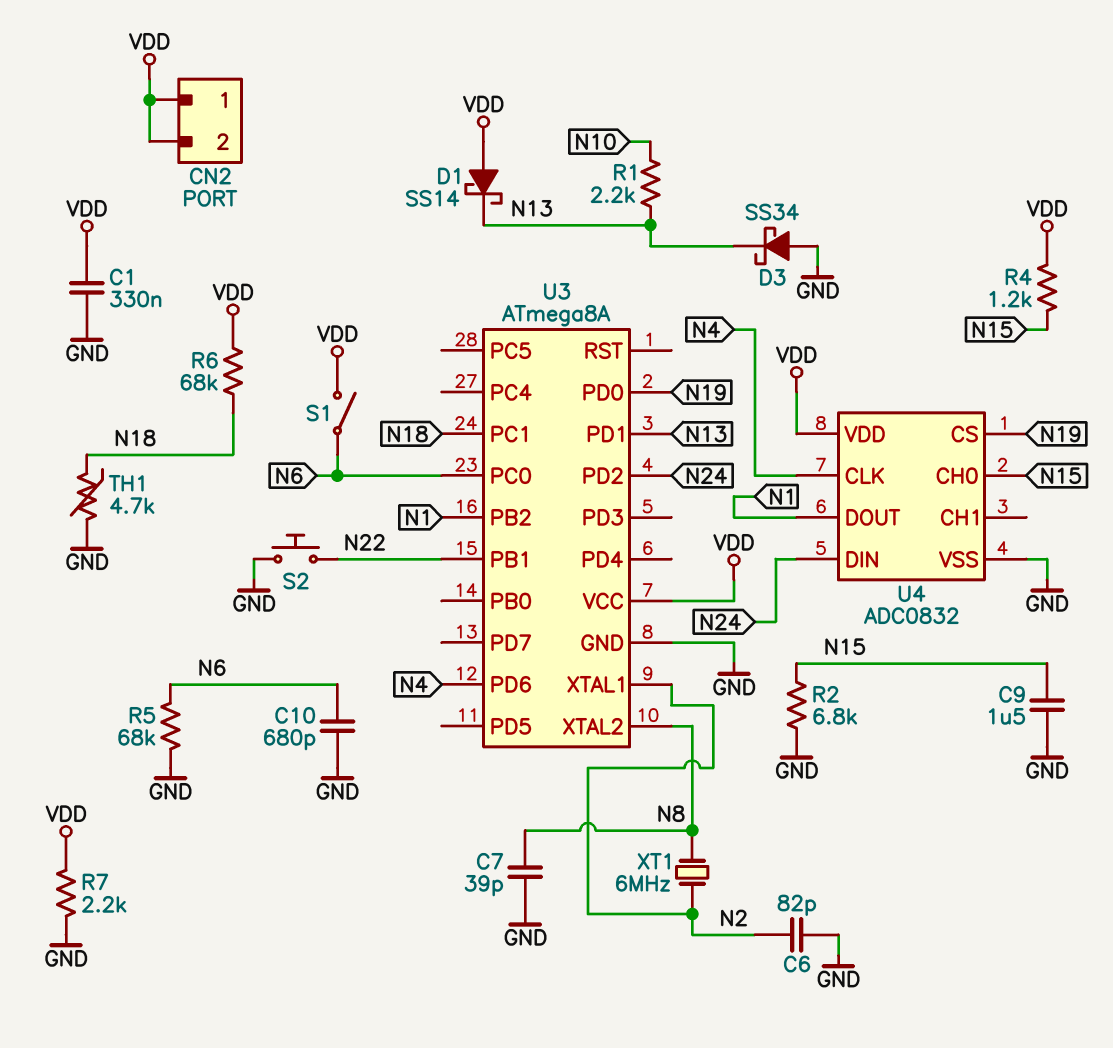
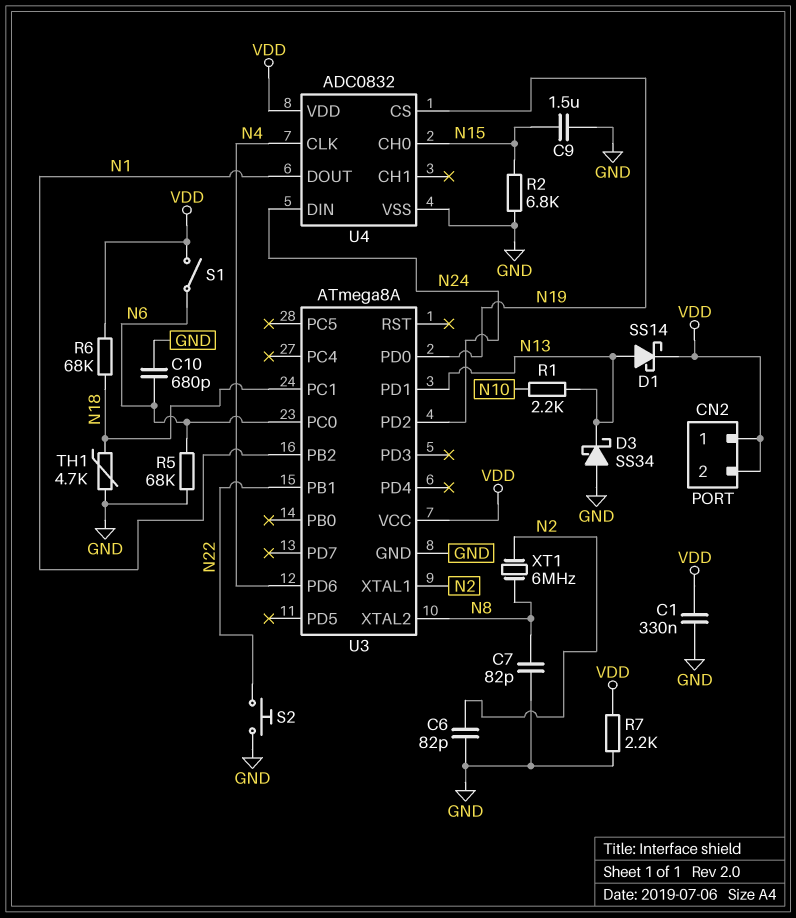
C7: 39pF (GND, N8) -> 82pF (GND, N8)
D1: schottky SS14 (A VDD, K N13) -> schottky SS14 (A N13, K VDD)
R4: 1.2k (N15, VDD) -> none

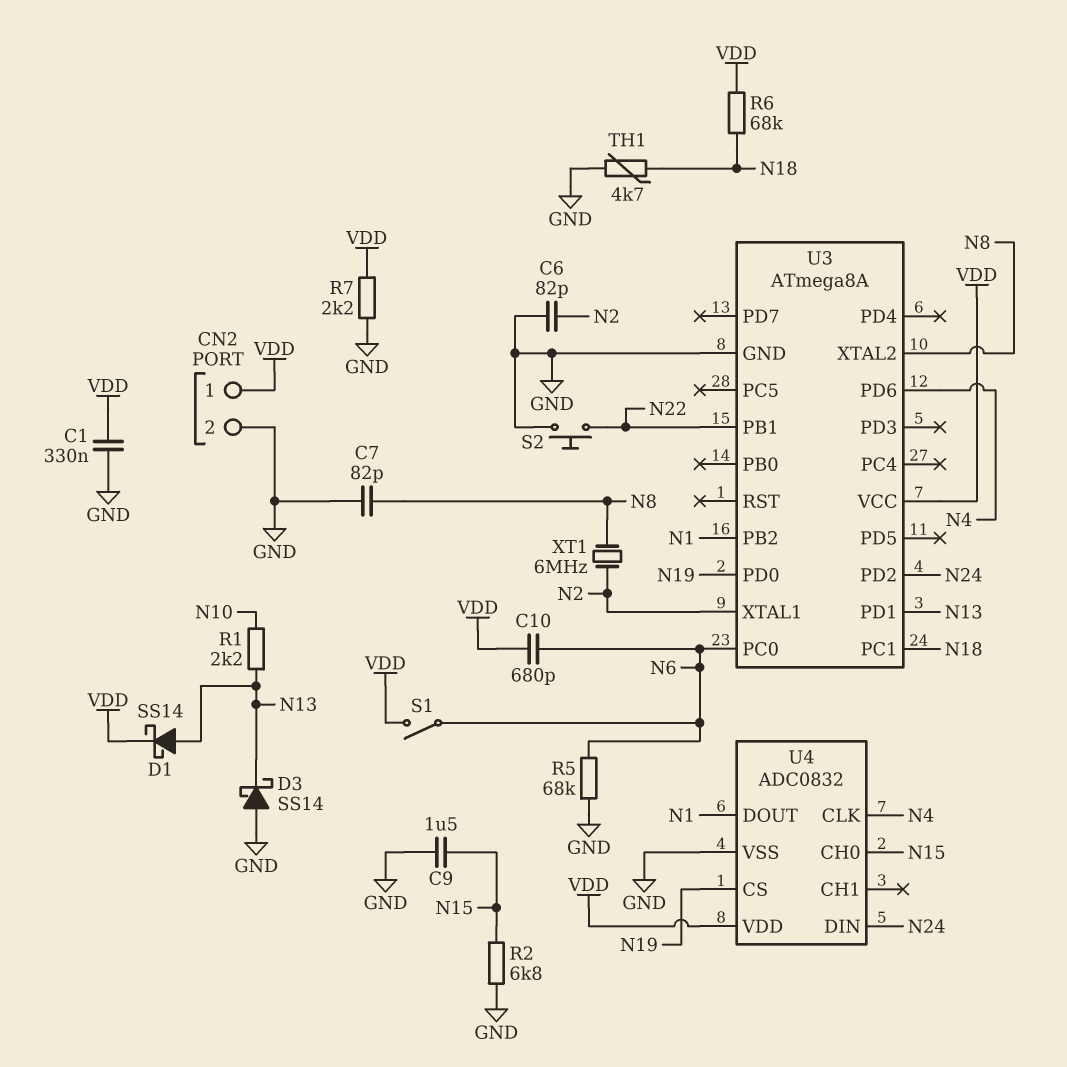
C10: 680pF (GND, N6) -> 680pF (N6, VDD)
CN2 pin 2: VDD -> GND
D3: schottky SS34 (A GND, K N13) -> schottky SS14 (A GND, K N13)

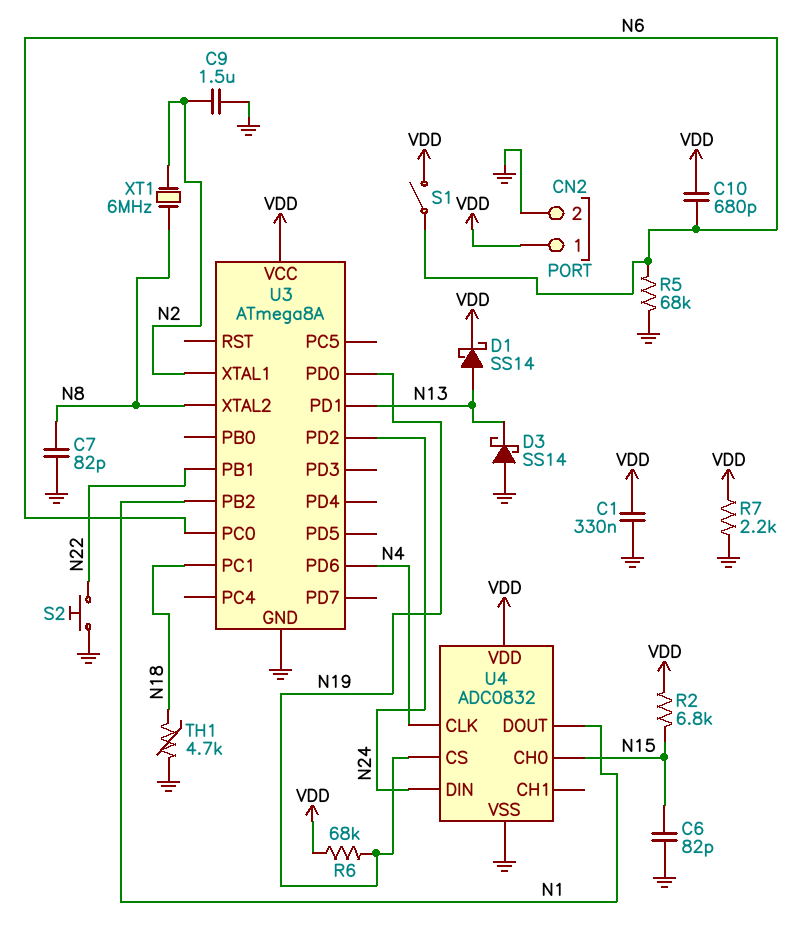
C6: 82pF (GND, N2) -> 82pF (GND, N15)
C9: 1.5uF (GND, N15) -> 1.5uF (GND, N2)
R1: 2.2k (N10, N13) -> none
R2: 6.8k (GND, N15) -> 6.8k (N15, VDD)
R6: 68k (N18, VDD) -> 68k (N19, VDD)

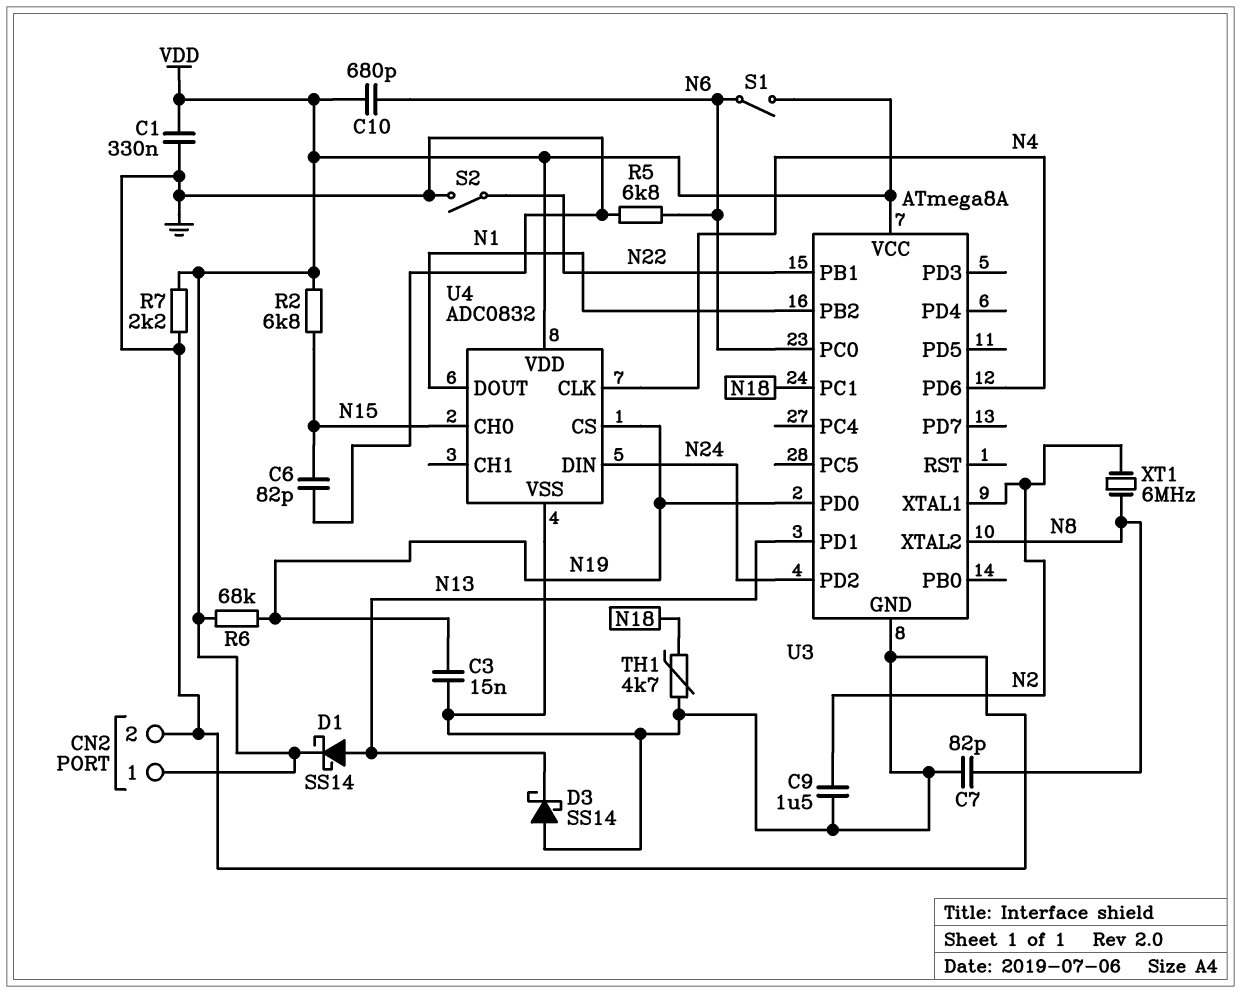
C3: none -> 15nF (GND, N19)
R5: 68k (GND, N6) -> 6.8k (GND, N6)
S2: button (GND, N22) -> switch (GND, N22)

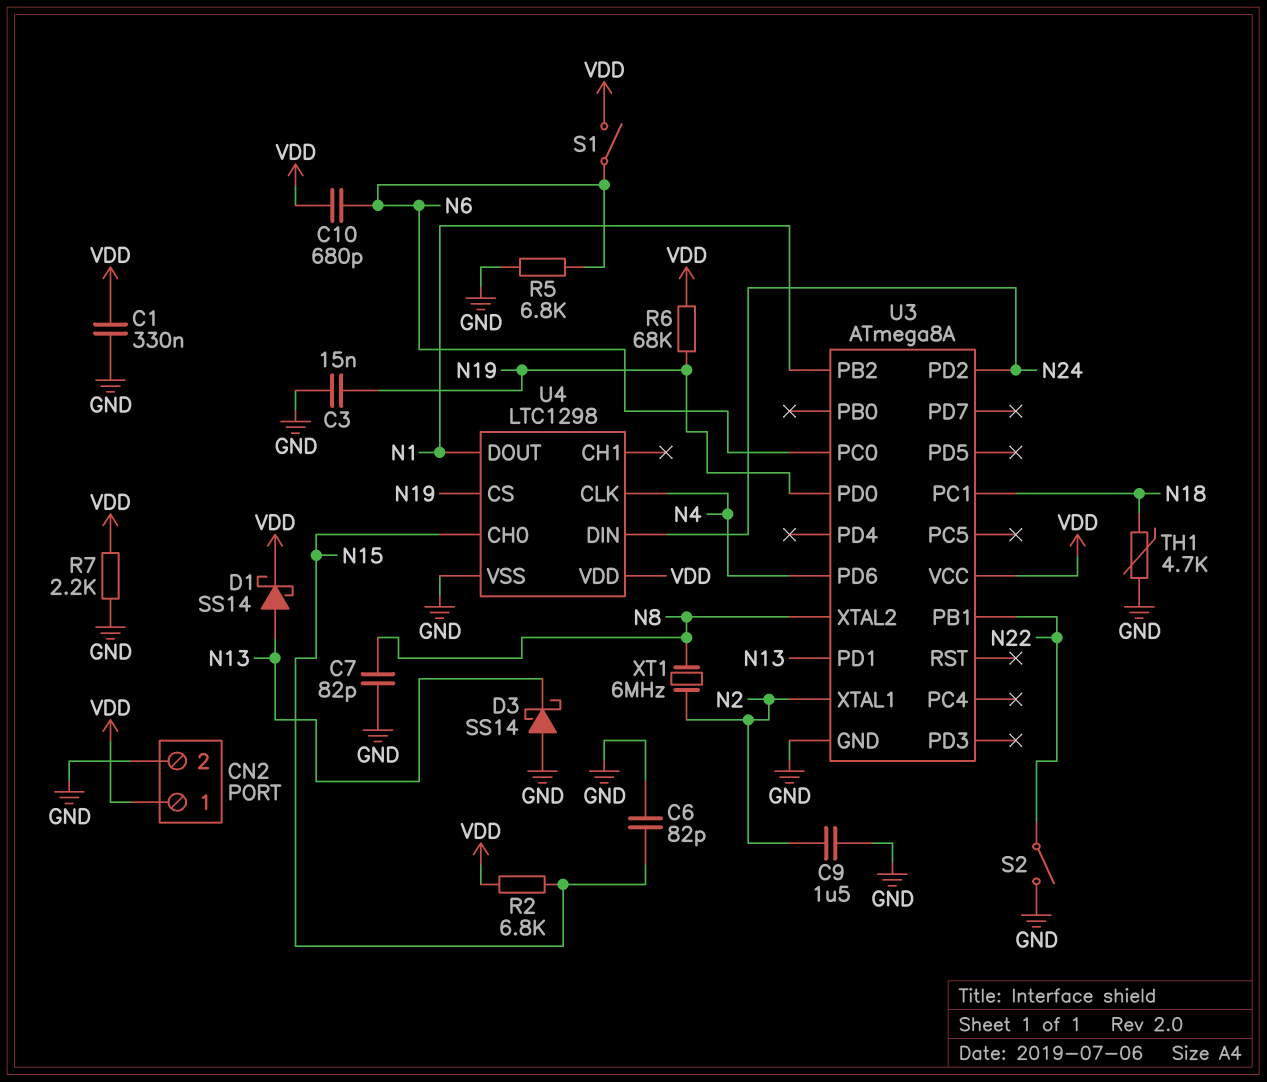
U4: ADC0832 -> LTC1298

